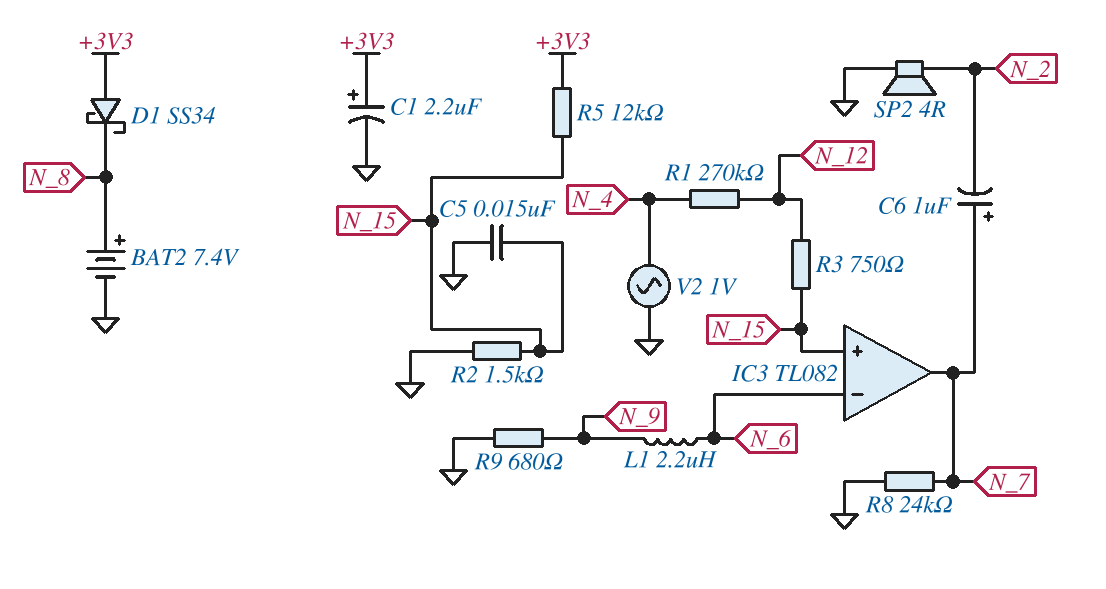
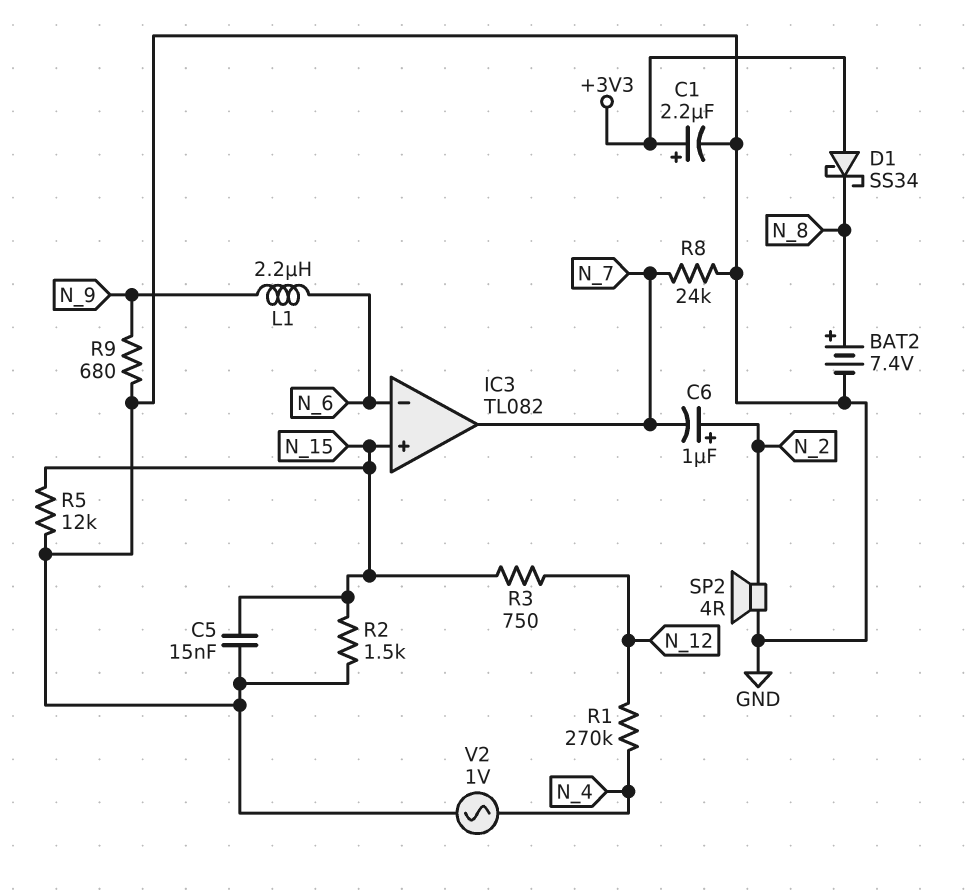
C6: 1uF (plus N_7, minus N_2) -> 1uF (plus N_2, minus N_7)
R5: 12k (+3V3, N_15) -> 12k (GND, N_15)

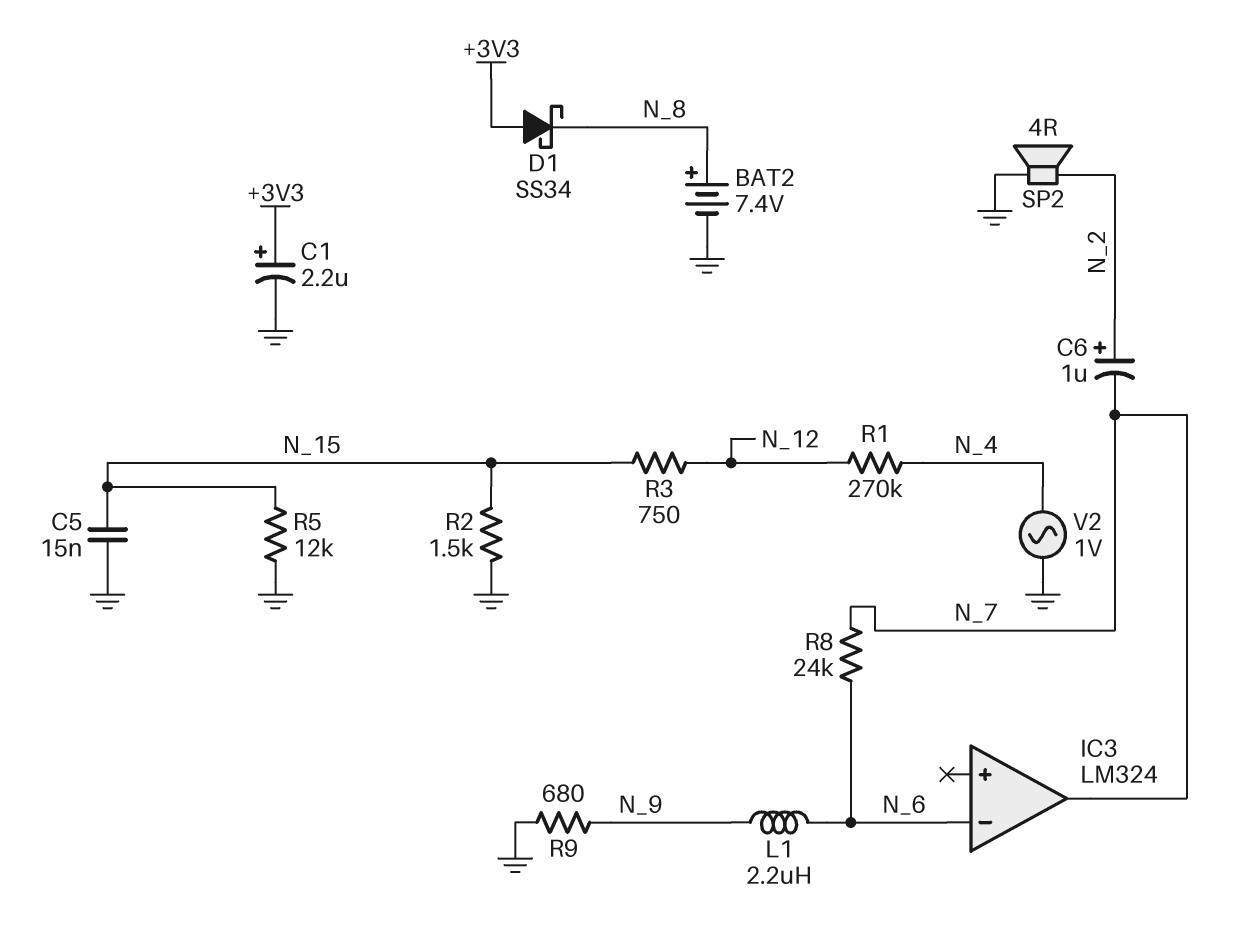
IC3: TL082 -> LM324
IC3 pin in+: N_15 -> none
R8: 24k (GND, N_7) -> 24k (N_6, N_7)

